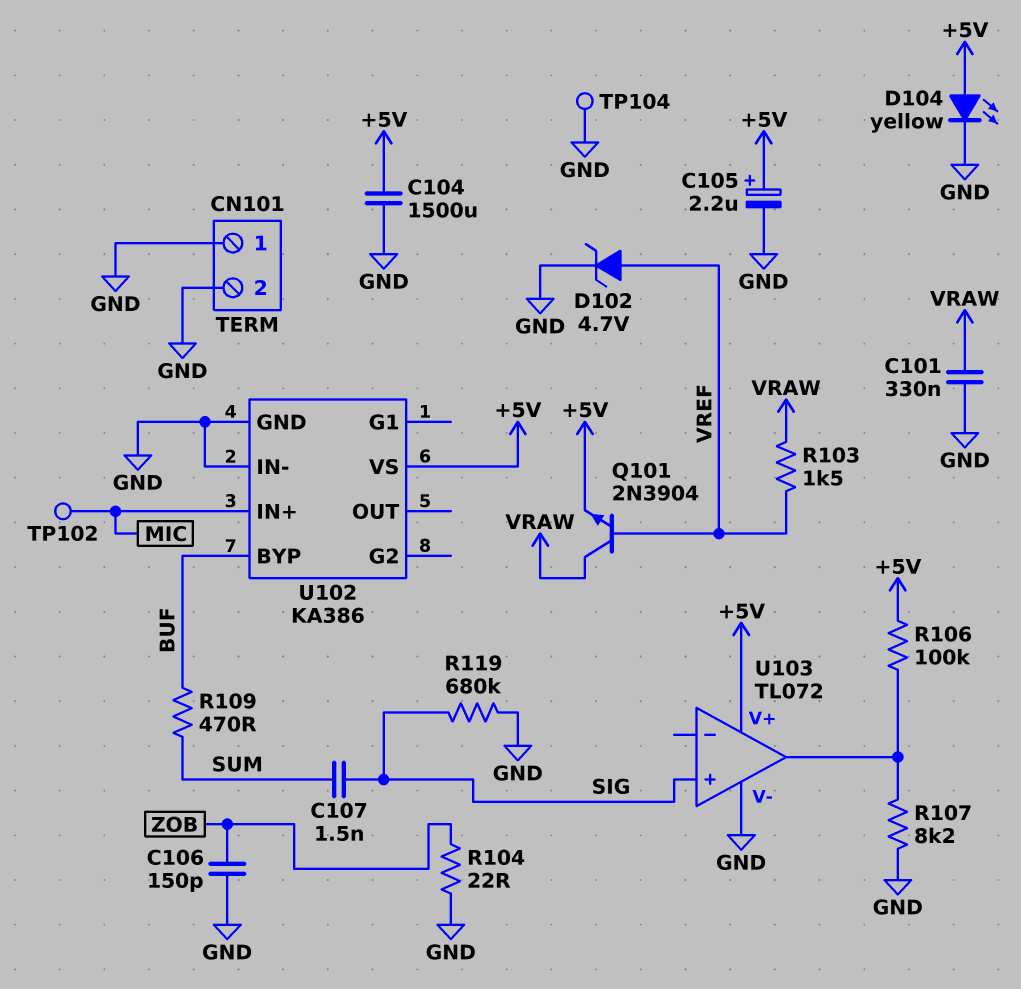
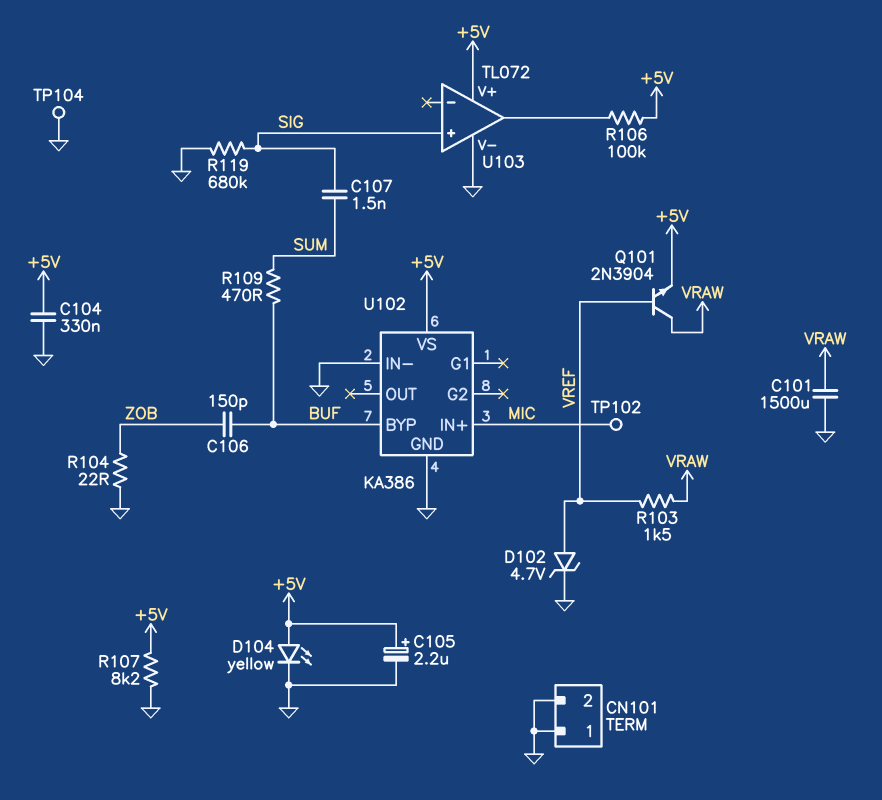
C101: 330nF (GND, VRAW) -> 1500uF (GND, VRAW)
C104: 1500uF (+5V, GND) -> 330nF (+5V, GND)
C106: 150pF (GND, ZOB) -> 150pF (BUF, ZOB)
R107: 8.2k (GND, U103/out) -> 8.2k (+5V, GND)

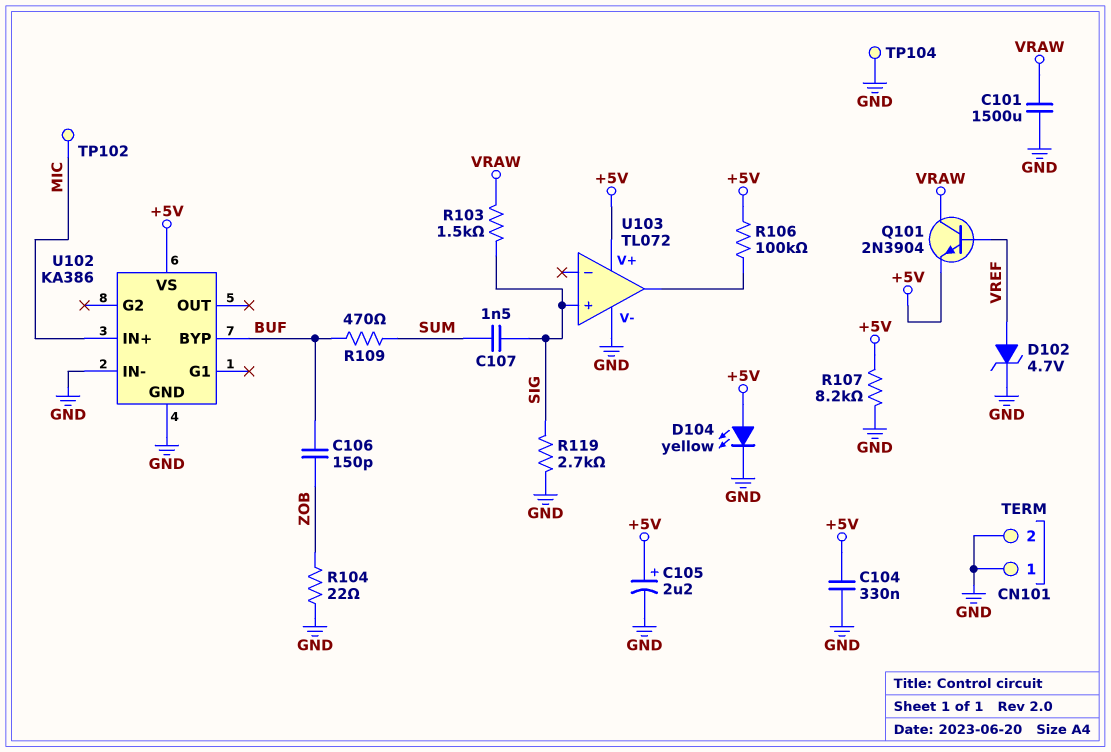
R103: 1.5k (VRAW, VREF) -> 1.5k (SIG, VRAW)
R119: 680k (GND, SIG) -> 2.7k (GND, SIG)

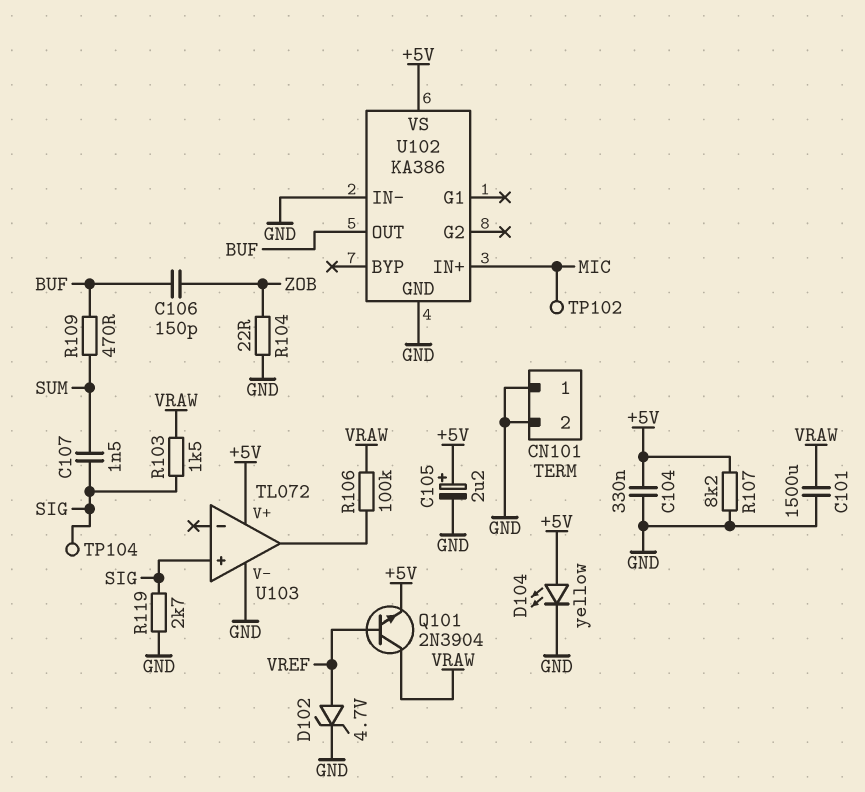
R106: 100k (+5V, U103/out) -> 100k (U103/out, VRAW)
TP104: test point (GND) -> test point (SIG)
U102 pin BYP: BUF -> none
U102 pin OUT: none -> BUF

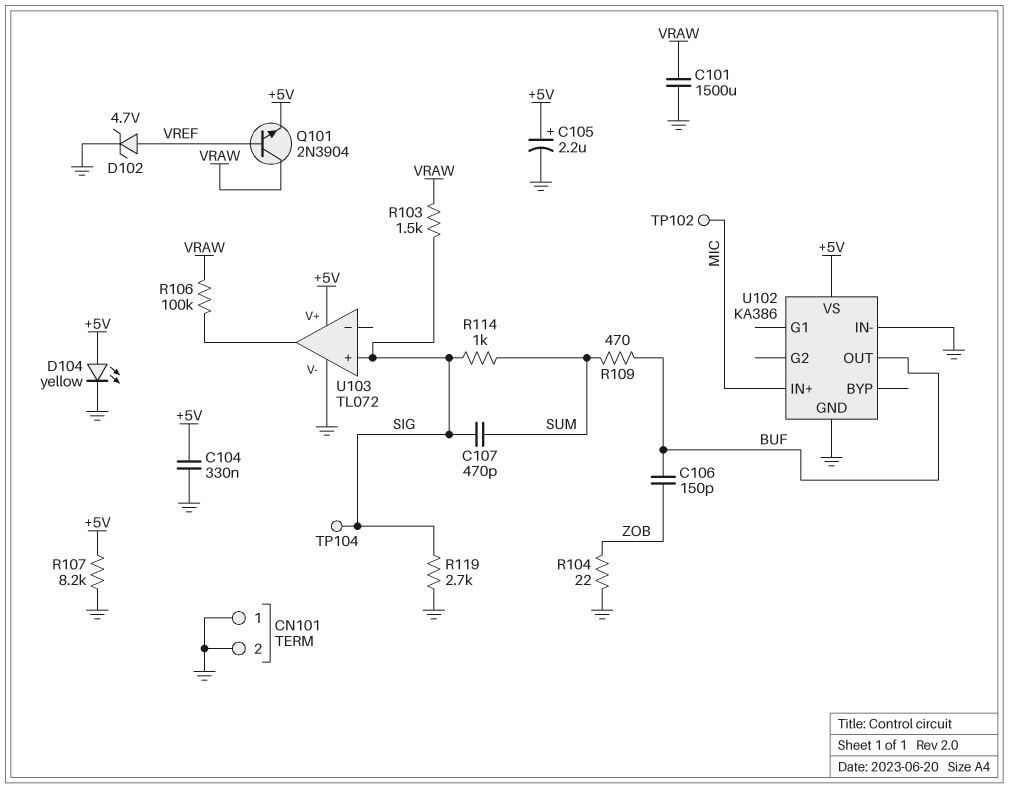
C107: 1.5nF (SIG, SUM) -> 470pF (SIG, SUM)
R114: none -> 1k (SIG, SUM)

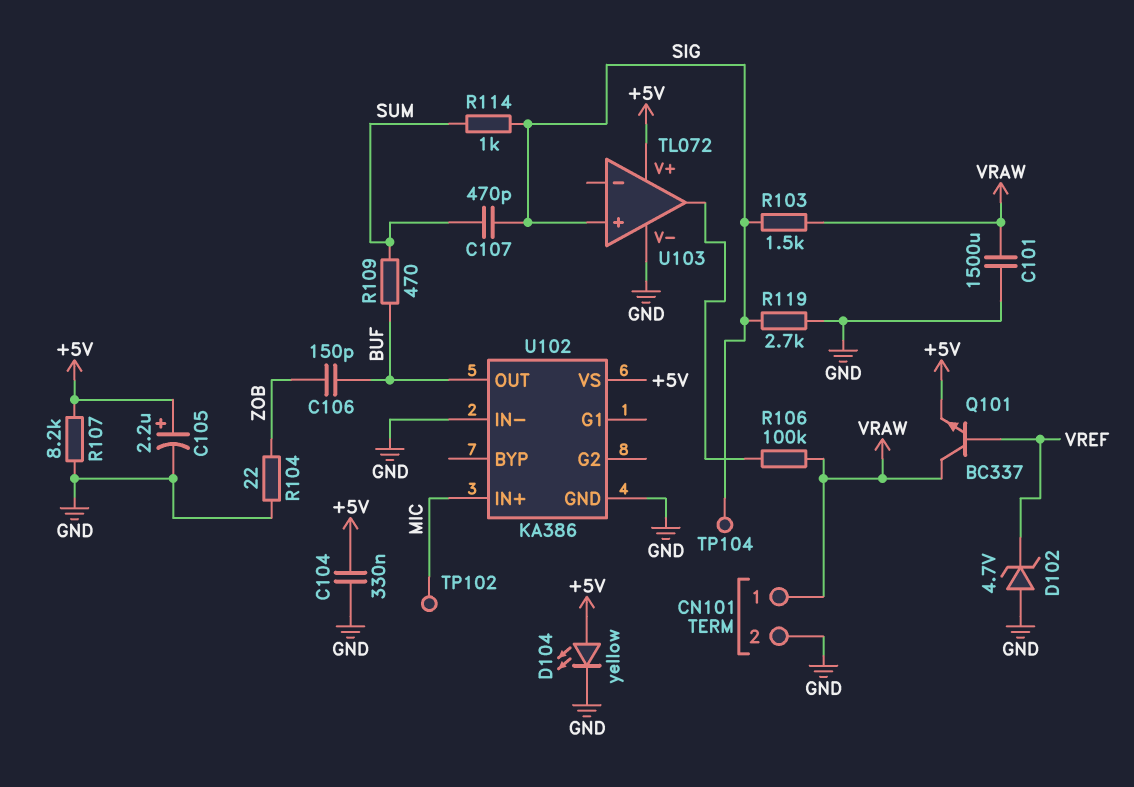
CN101 pin 1: GND -> VRAW
D102: zener 4.7V (A VREF, K GND) -> zener 4.7V (A GND, K VREF)
Q101: NPN 2N3904 (B VREF, C VRAW, E +5V) -> NPN BC337 (B VREF, C VRAW, E +5V)

